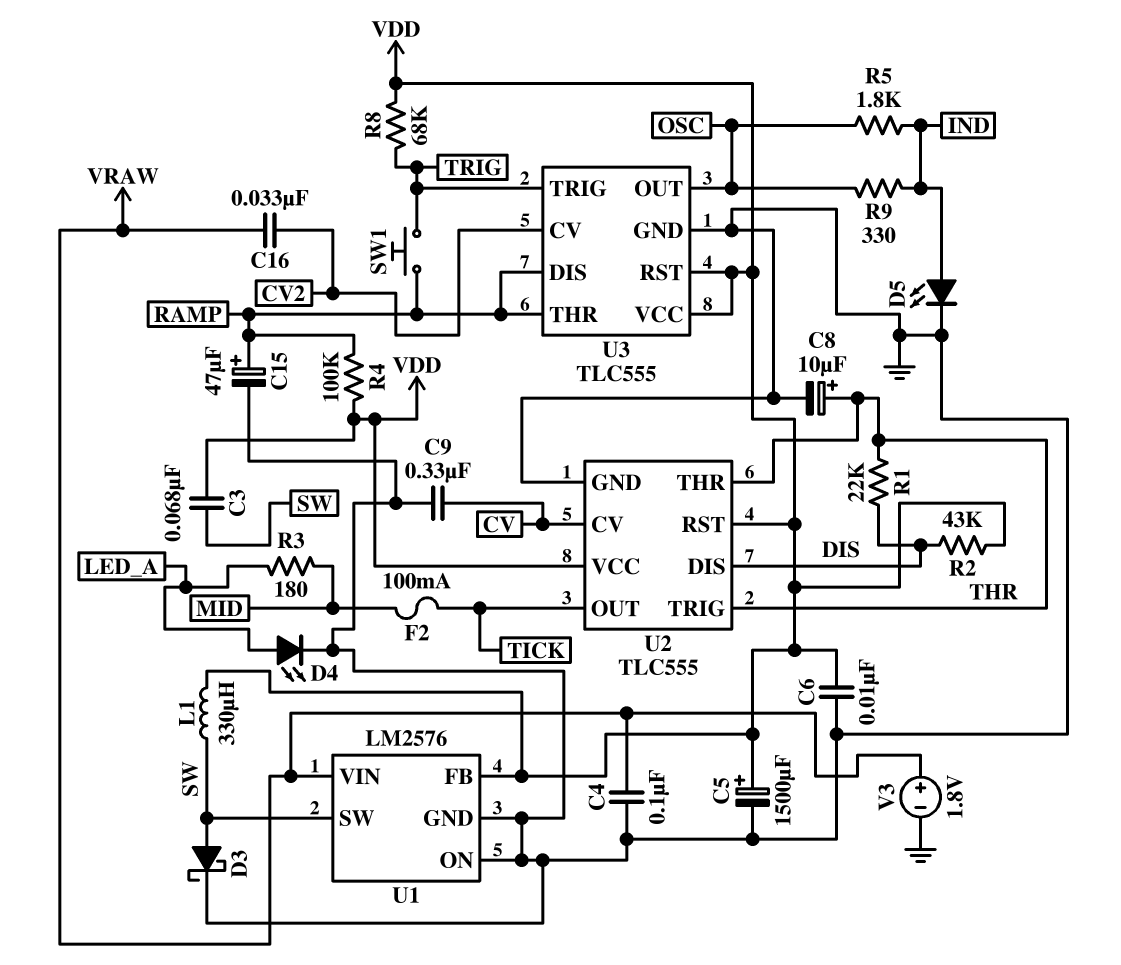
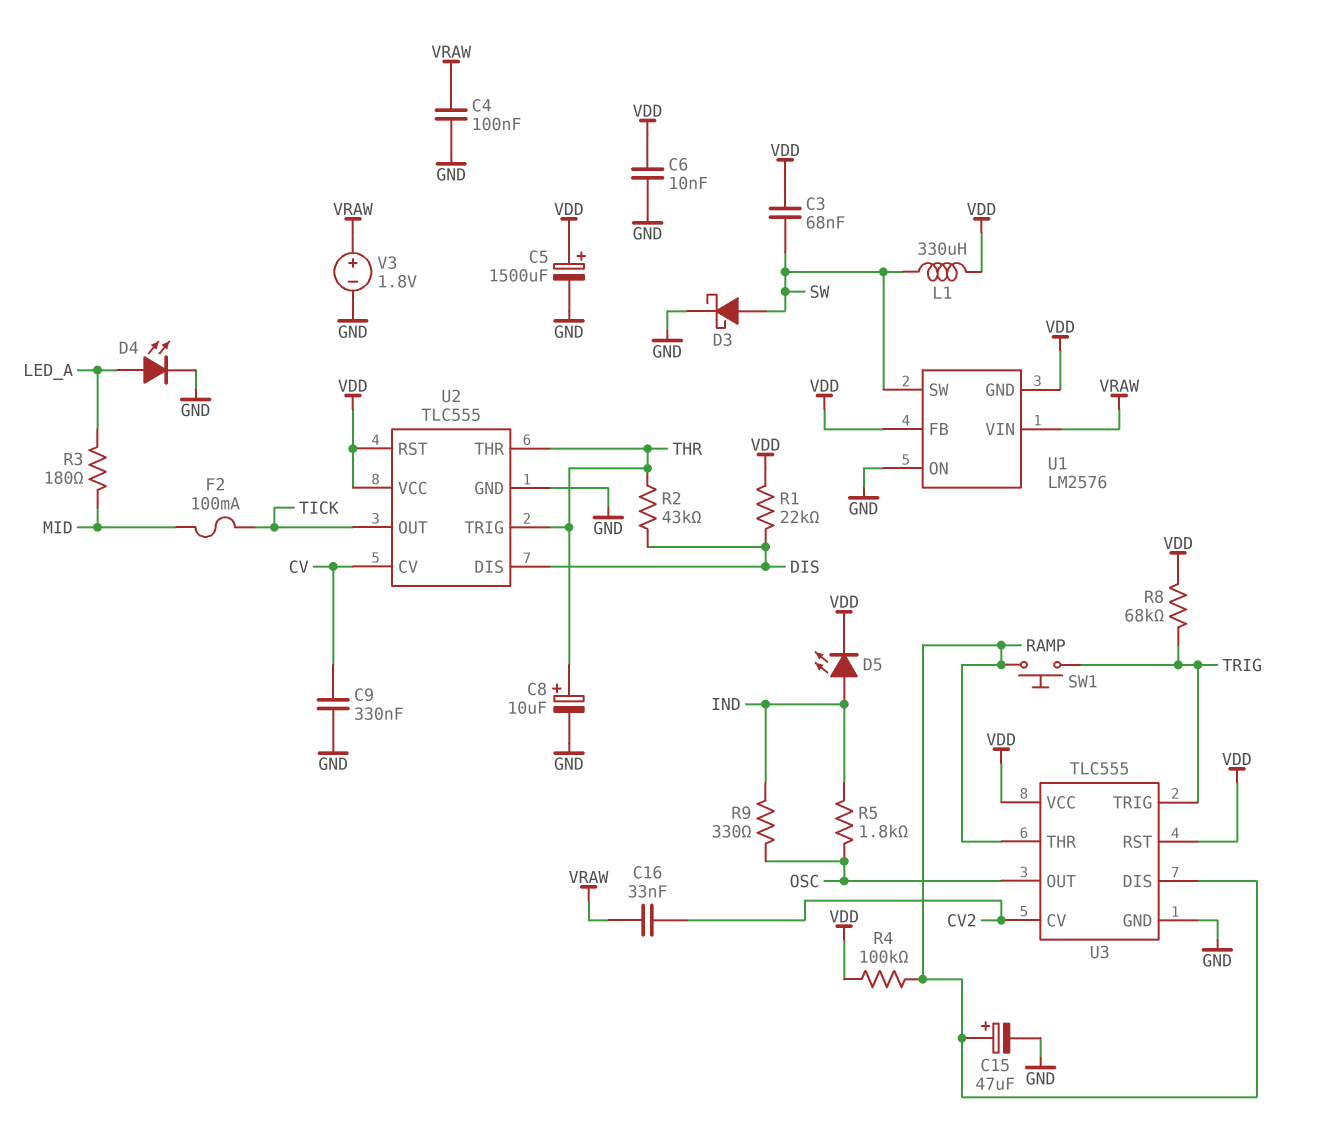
D5: LED (A IND, K GND) -> LED (A IND, K VDD)
R1: 22k (DIS, THR) -> 22k (DIS, VDD)
R2: 43k (DIS, VDD) -> 43k (DIS, THR)
U1 pin GND: GND -> VDD

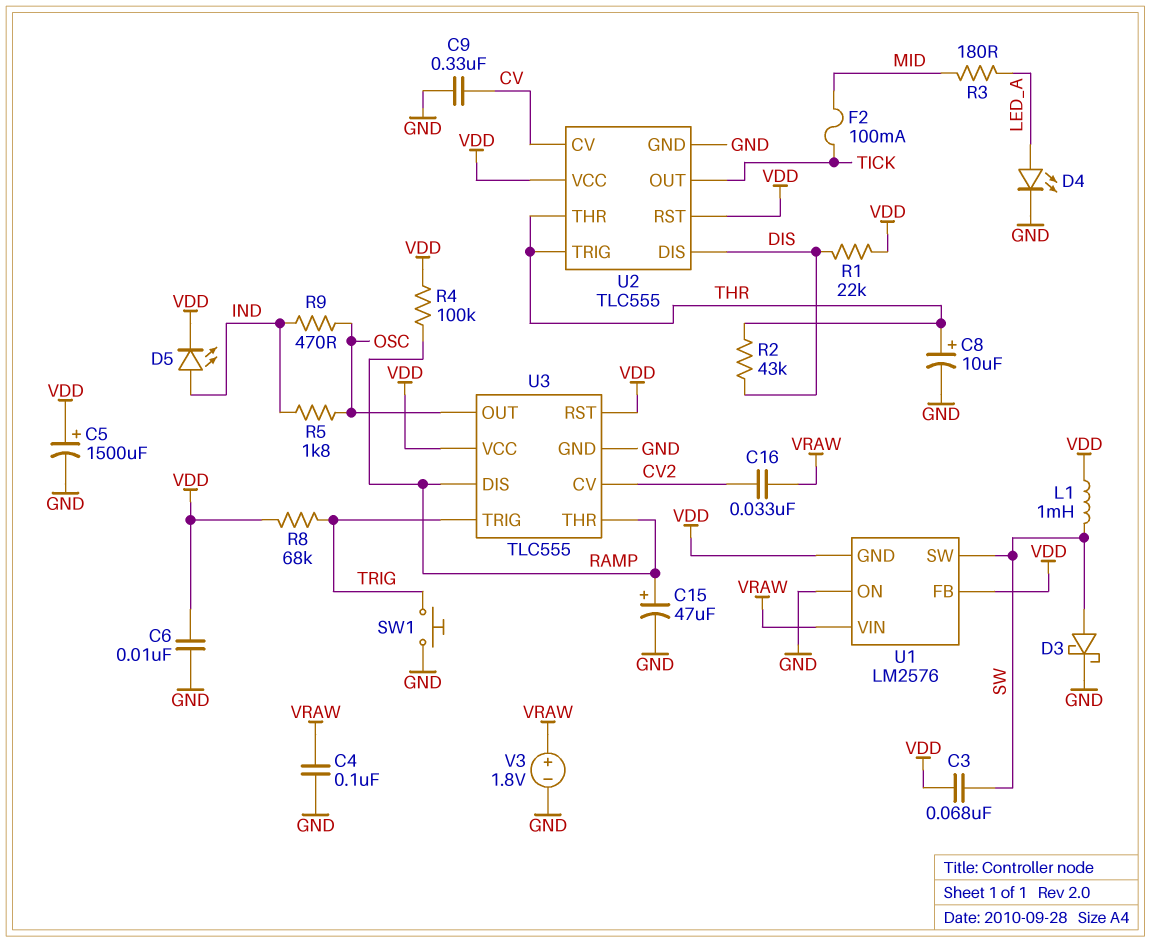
L1: 330uH (SW, VDD) -> 1mH (SW, VDD)
R9: 330 (IND, OSC) -> 470 (IND, OSC)
SW1: button (RAMP, TRIG) -> button (GND, TRIG)

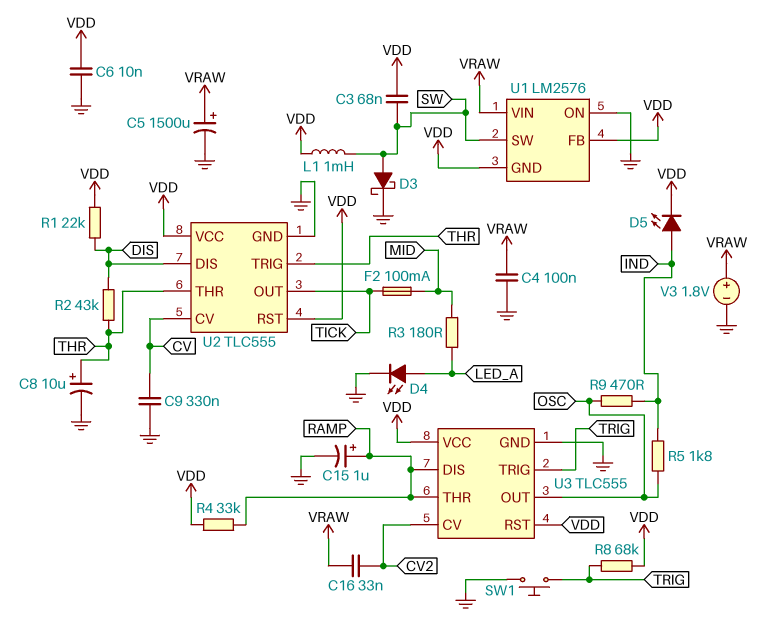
C5: 1500uF (plus VDD, minus GND) -> 1500uF (plus VRAW, minus GND)
C15: 47uF (plus RAMP, minus GND) -> 1uF (plus RAMP, minus GND)
R4: 100k (RAMP, VDD) -> 33k (RAMP, VDD)

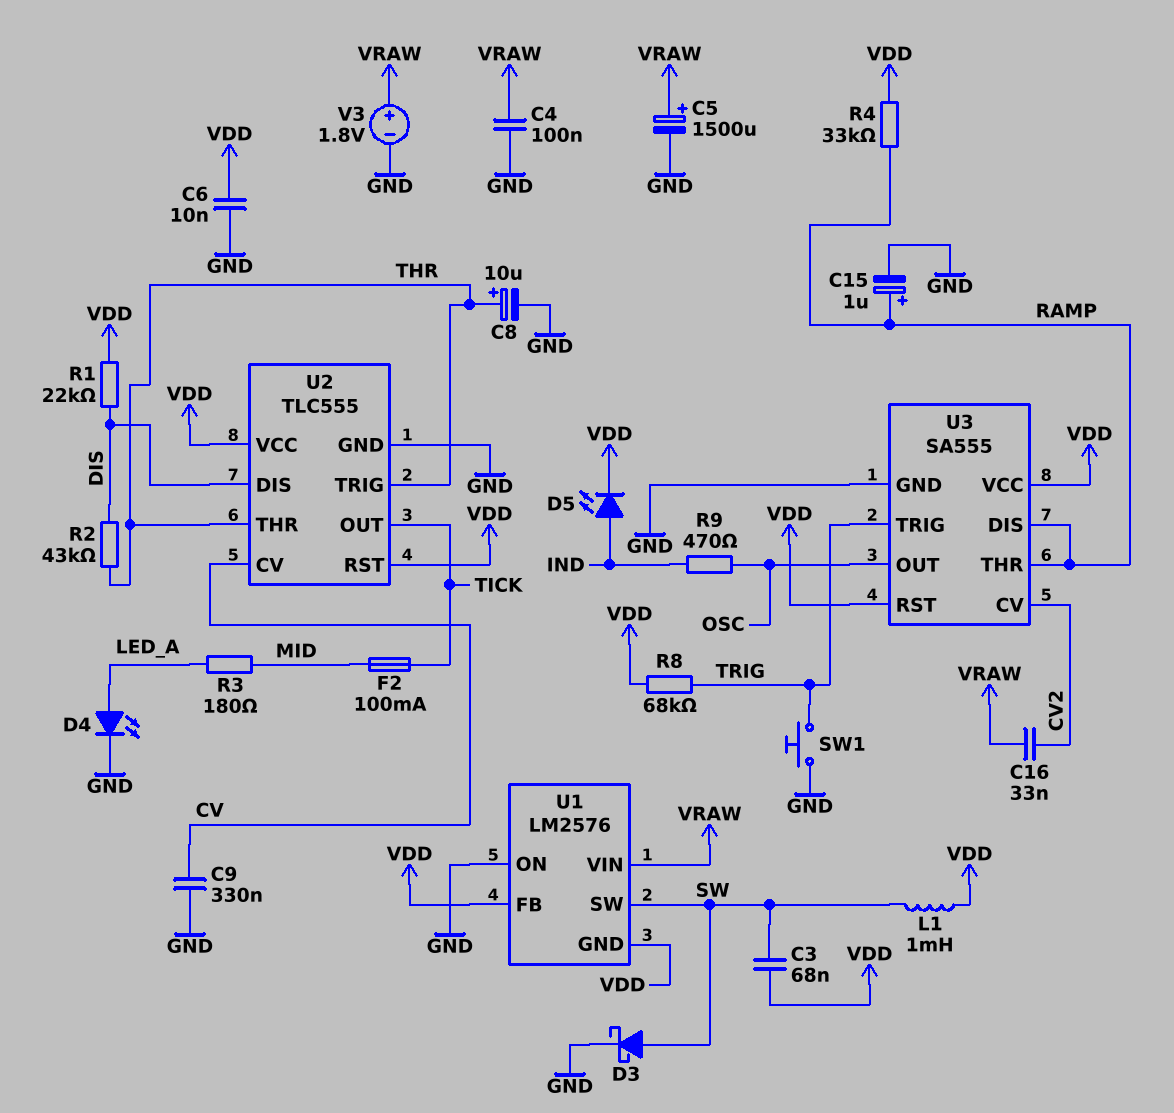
R5: 1.8k (IND, OSC) -> none
U3: TLC555 -> SA555

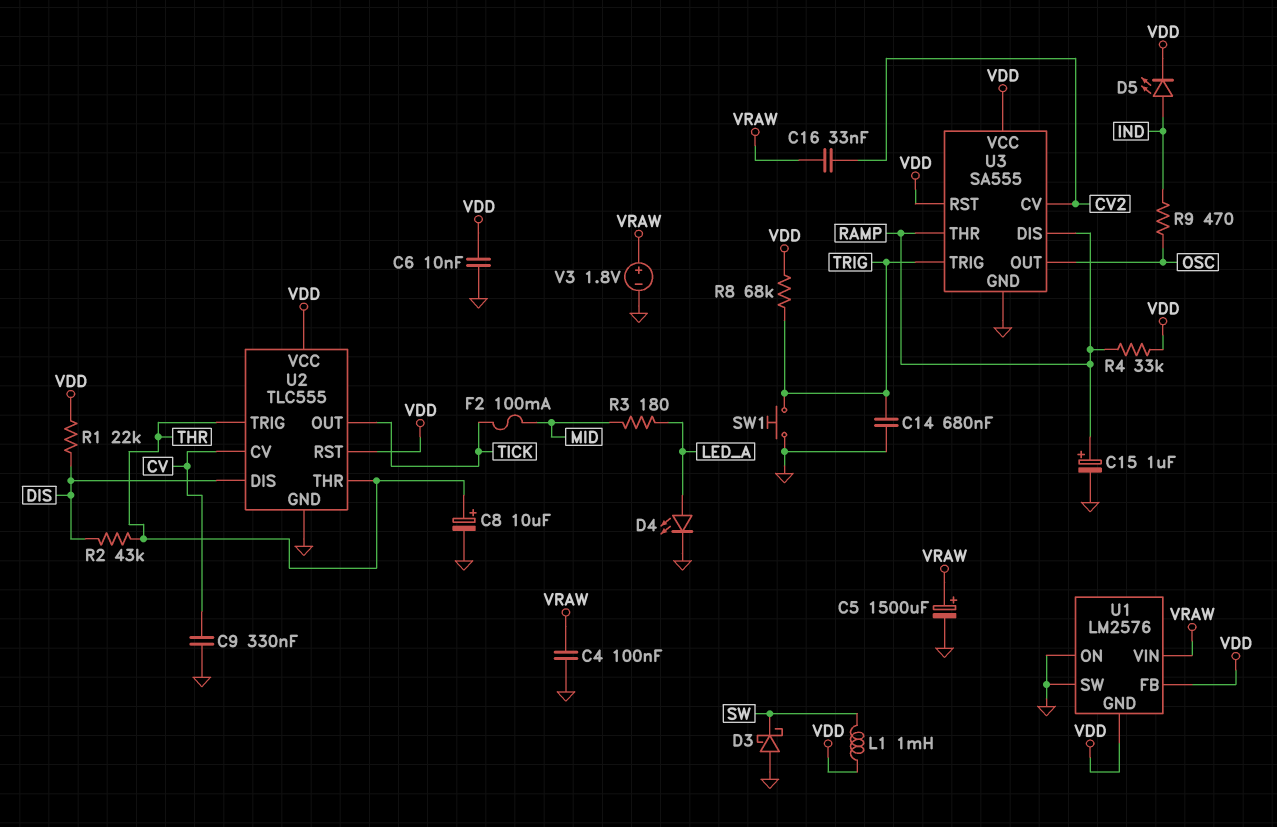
C3: 68nF (SW, VDD) -> none
C14: none -> 680nF (GND, TRIG)
D3: schottky (A SW, K GND) -> schottky (A GND, K SW)
U1 pin SW: SW -> GND

